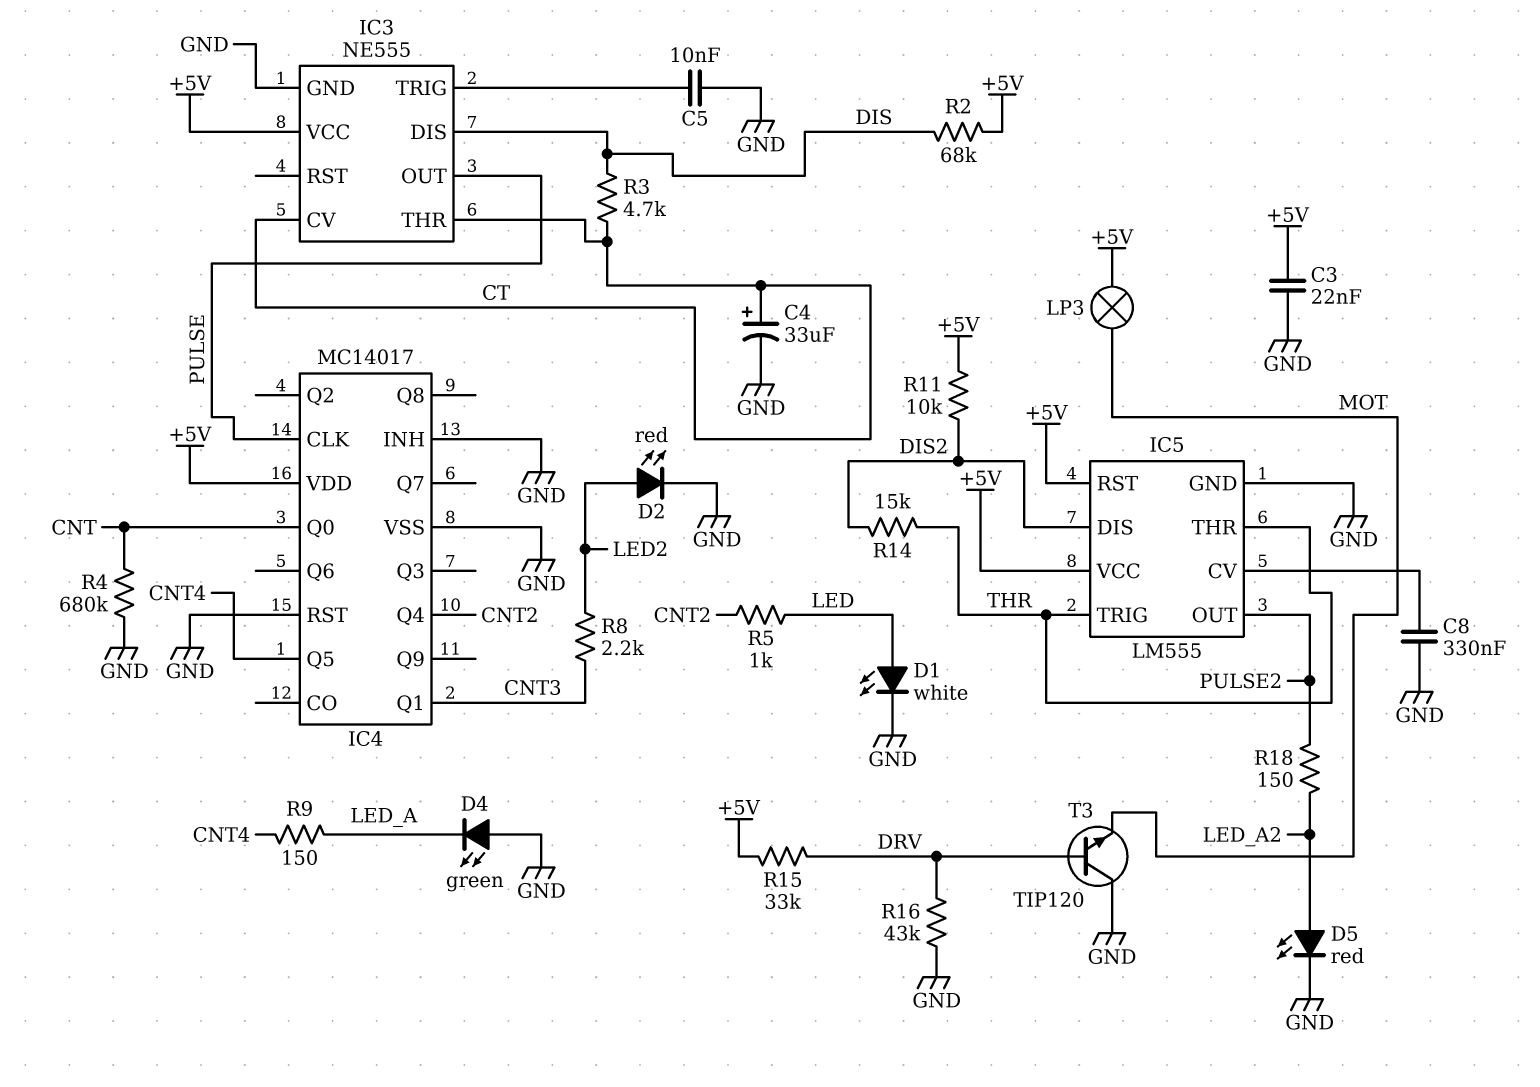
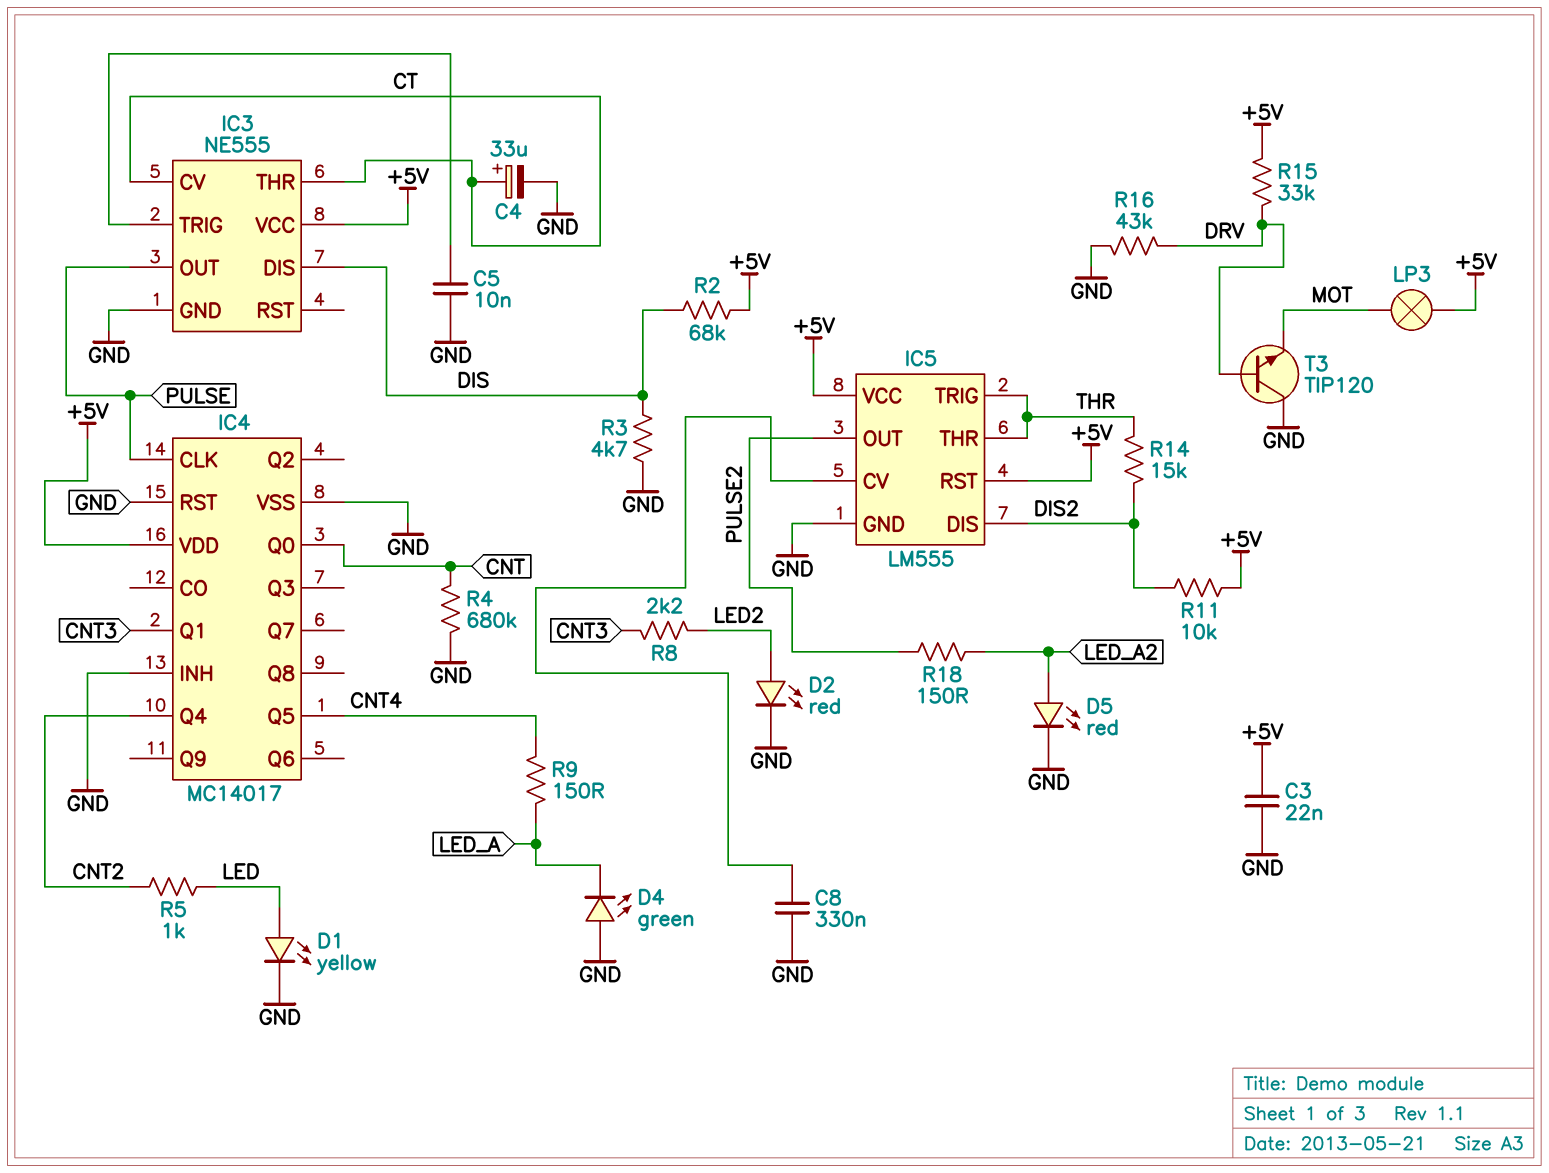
D1: LED white (A LED, K GND) -> LED yellow (A LED, K GND)
R3: 4.7k (CT, DIS) -> 4.7k (DIS, GND)

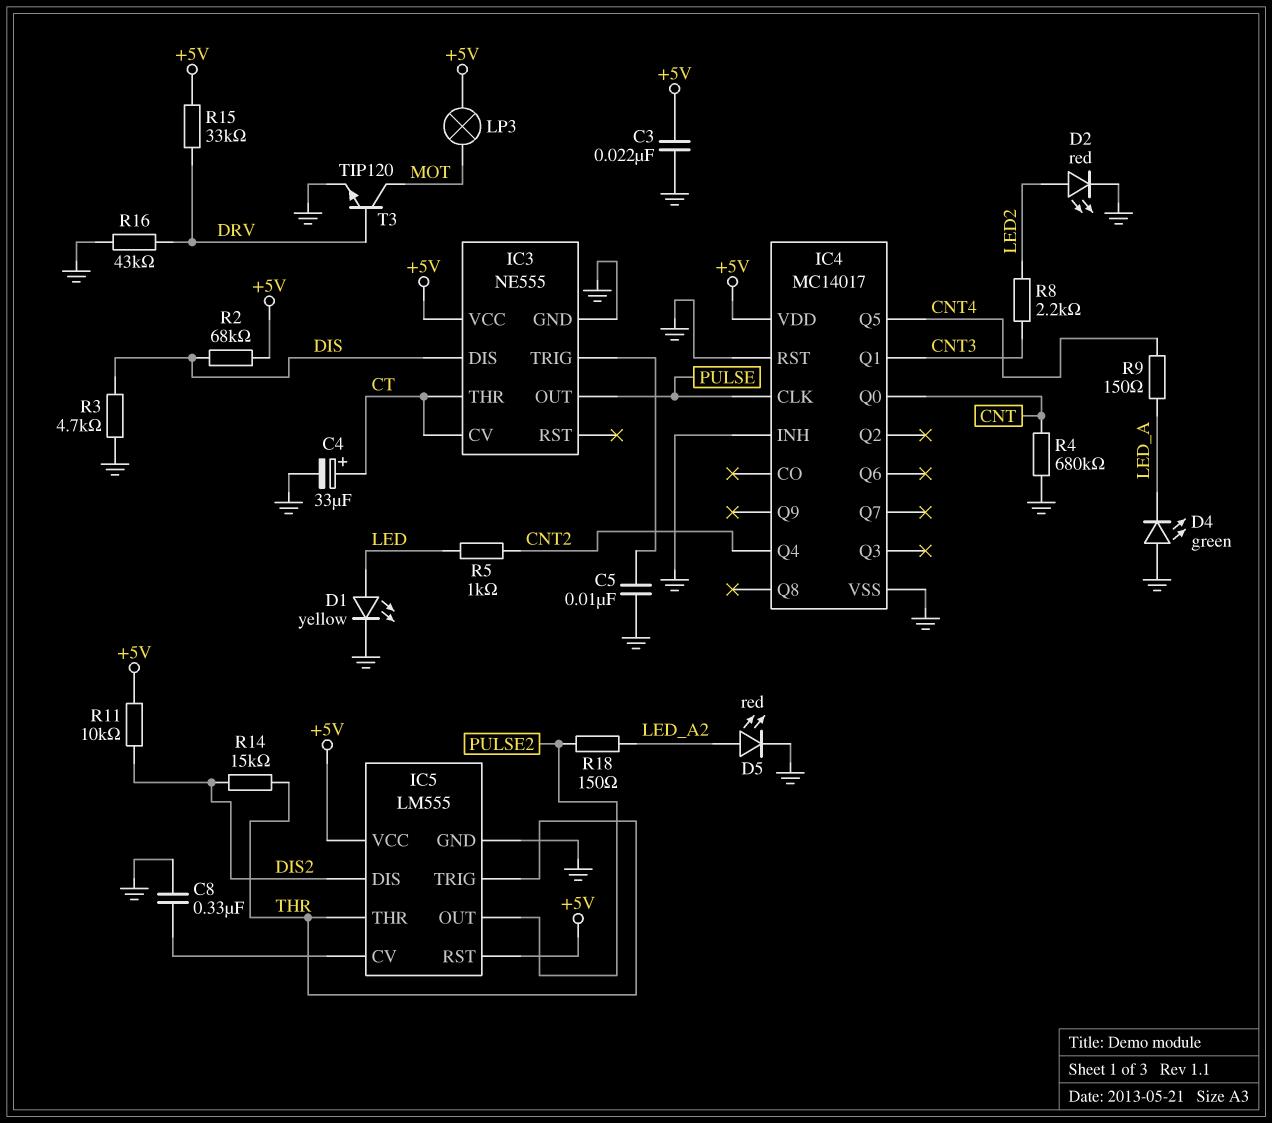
T3: NPN TIP120 (B DRV, C GND, E MOT) -> NPN TIP120 (B DRV, C MOT, E GND)

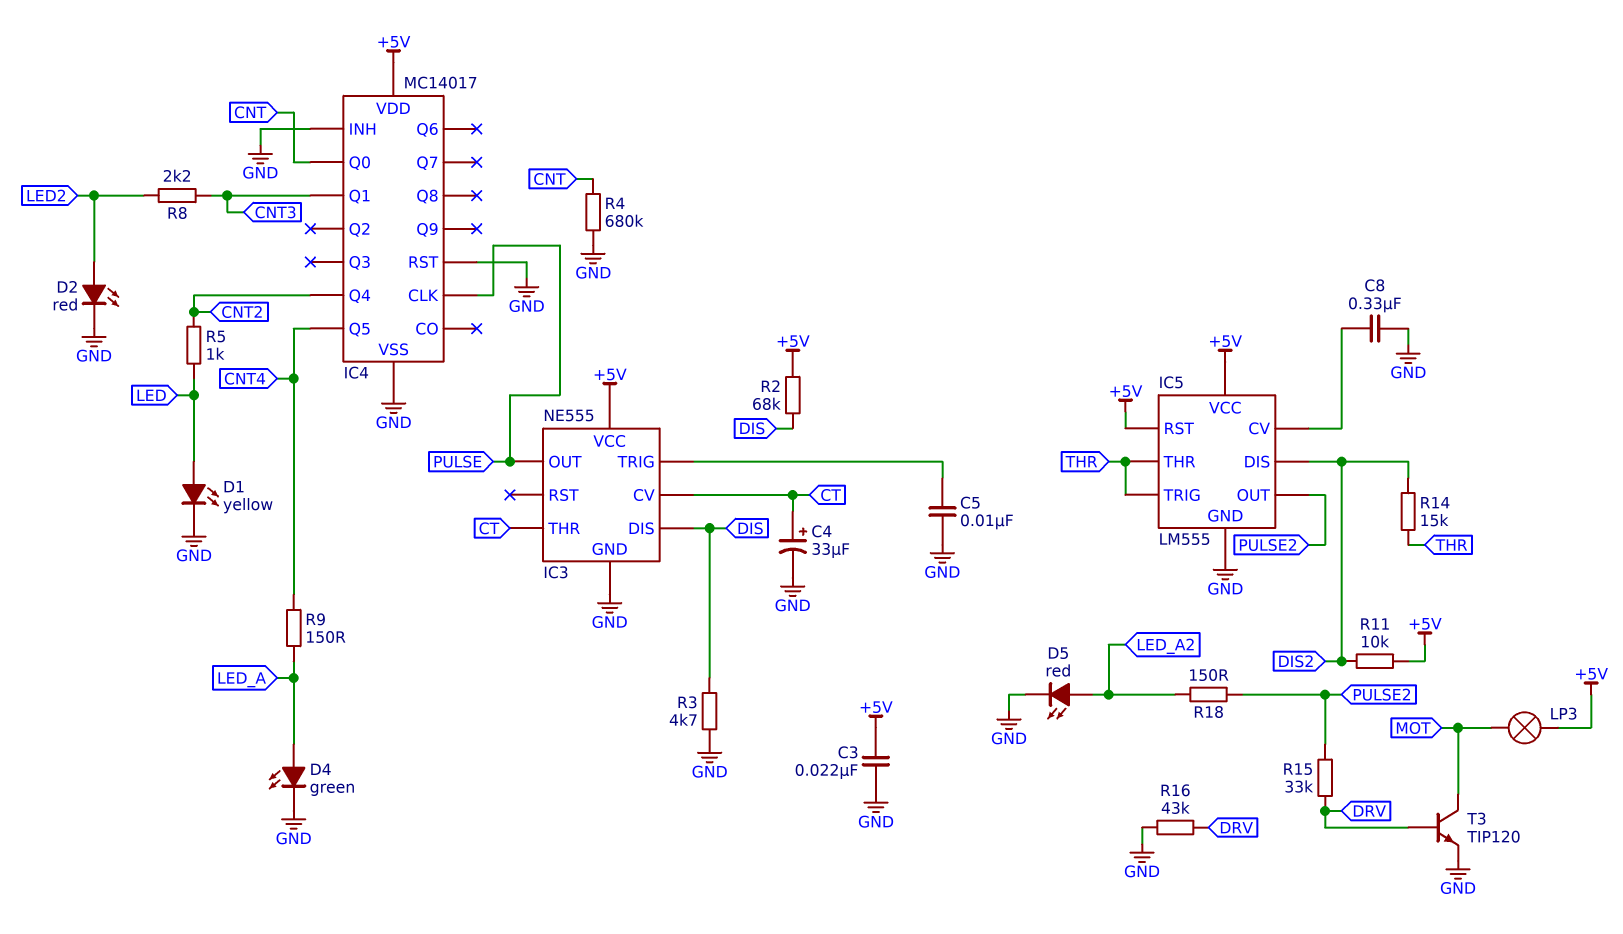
D4: LED green (A GND, K LED_A) -> LED green (A LED_A, K GND)
R15: 33k (+5V, DRV) -> 33k (DRV, PULSE2)

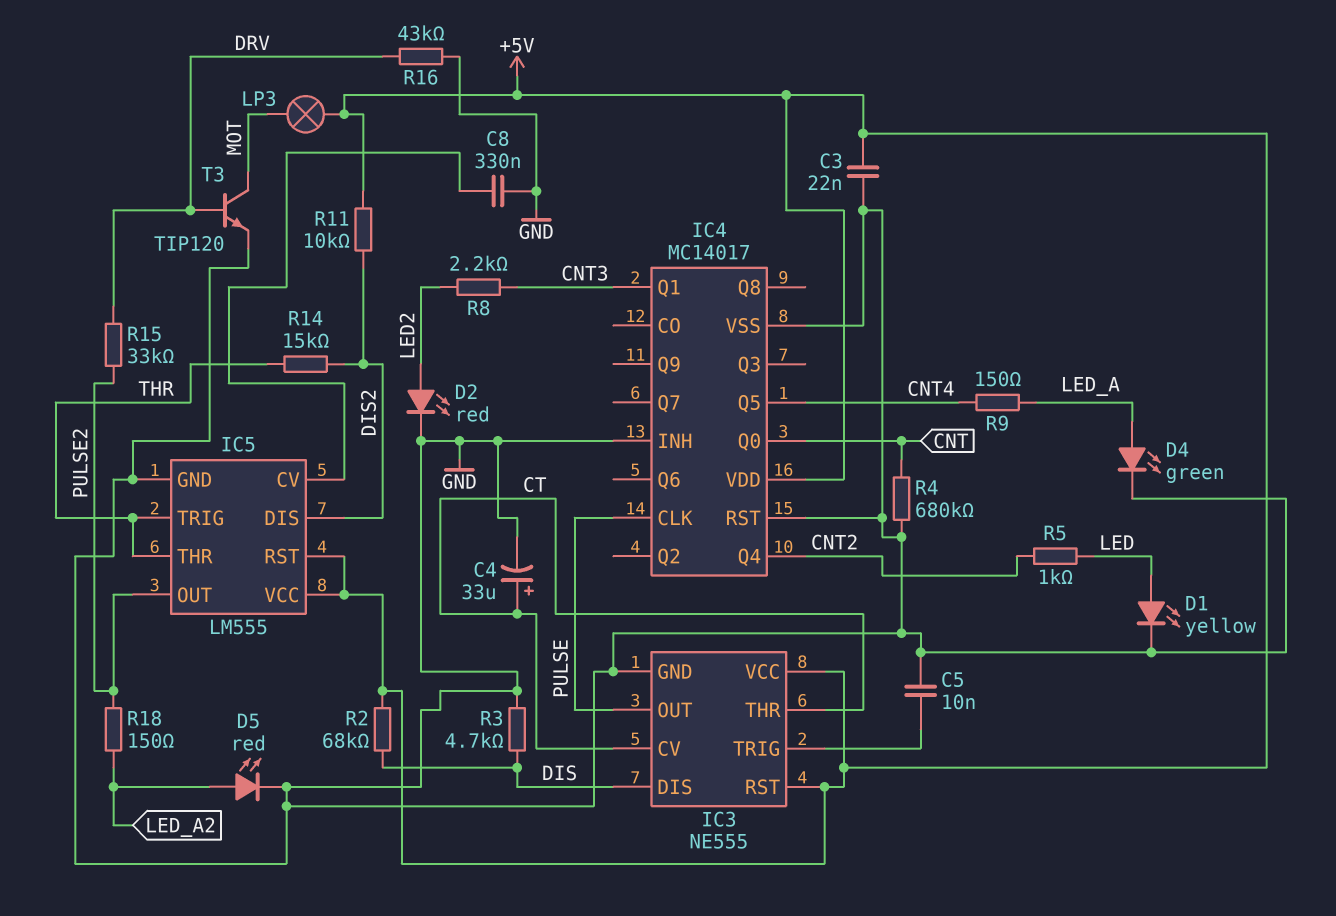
IC3 pin RST: none -> +5V

